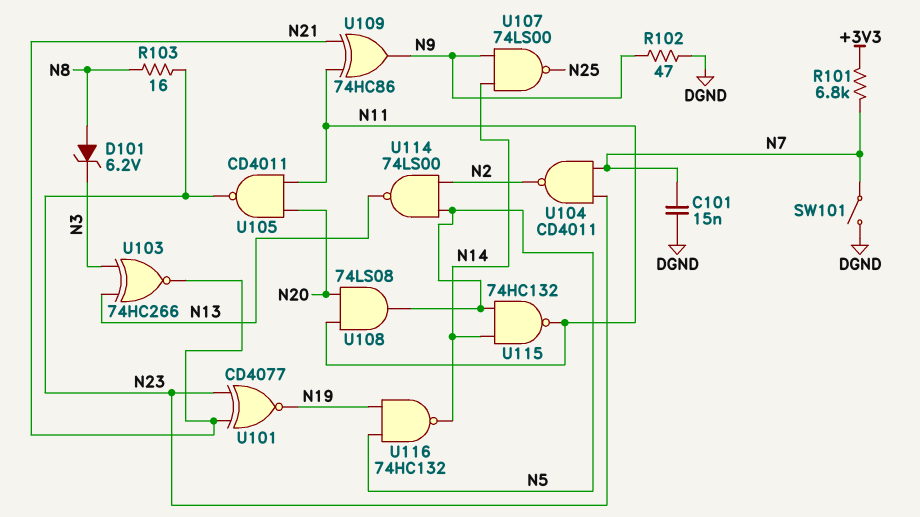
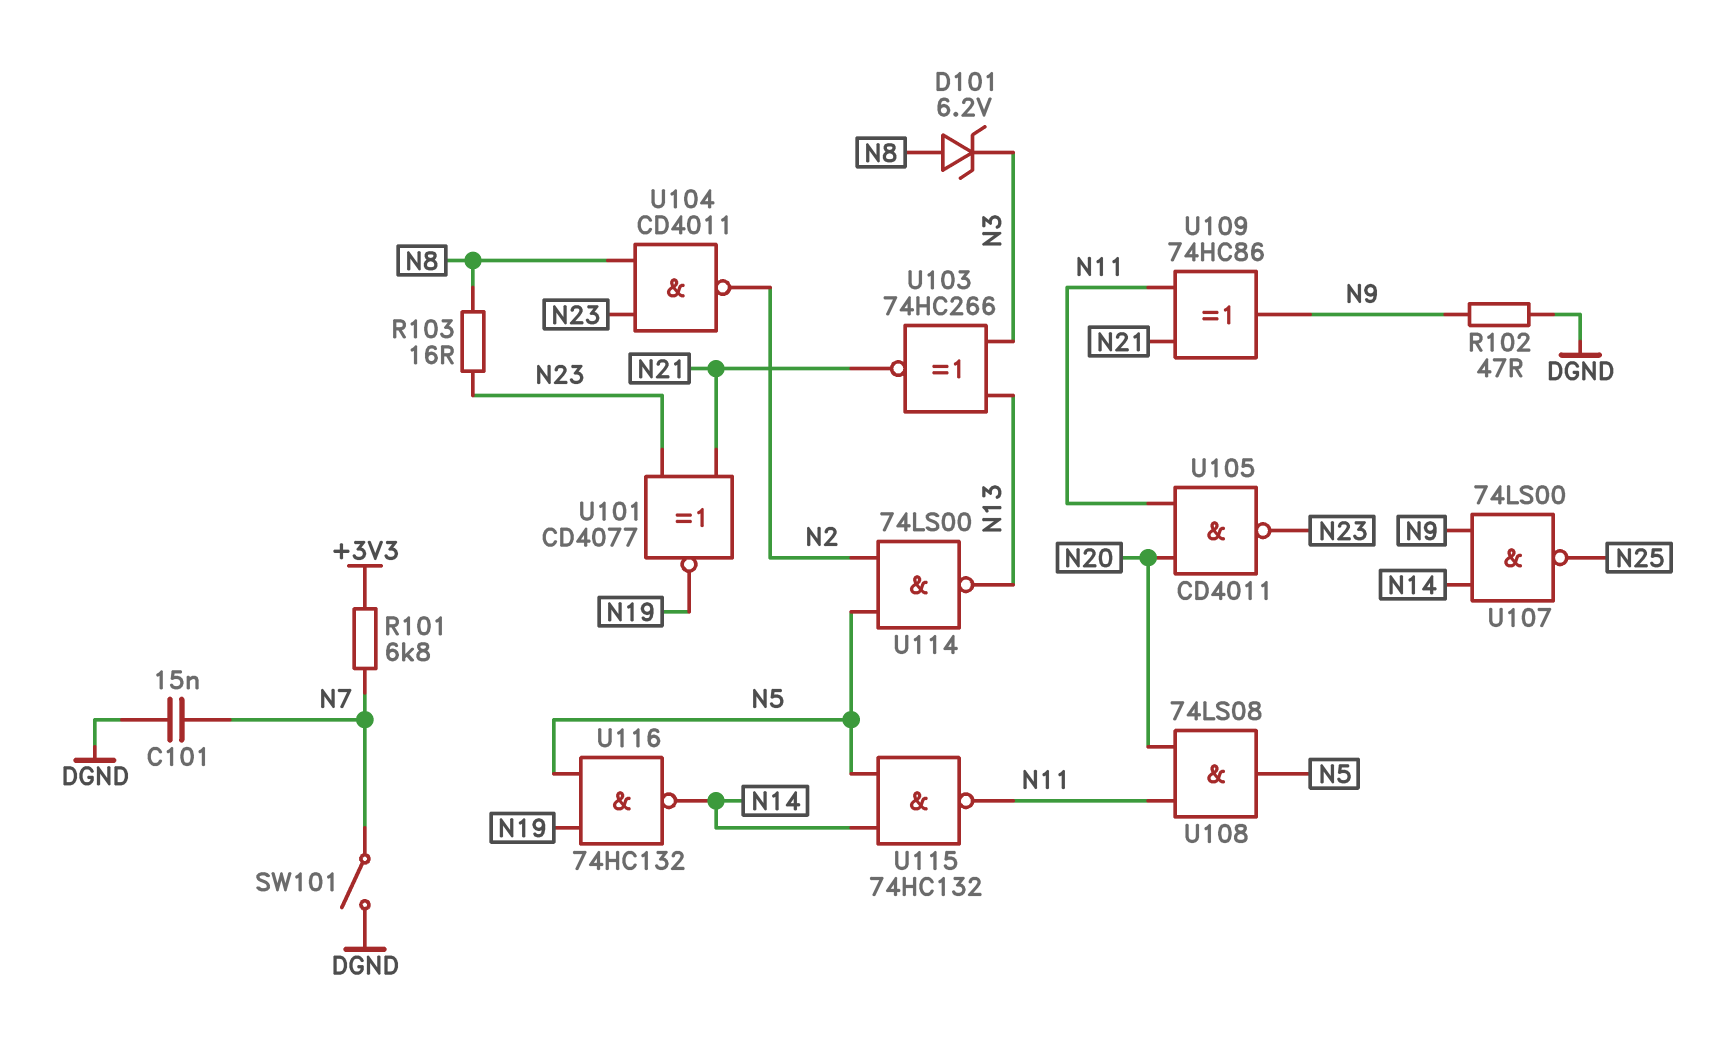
U104: NAND CD4011 (in N7, in N23, out N2) -> NAND CD4011 (in N8, in N23, out N2)

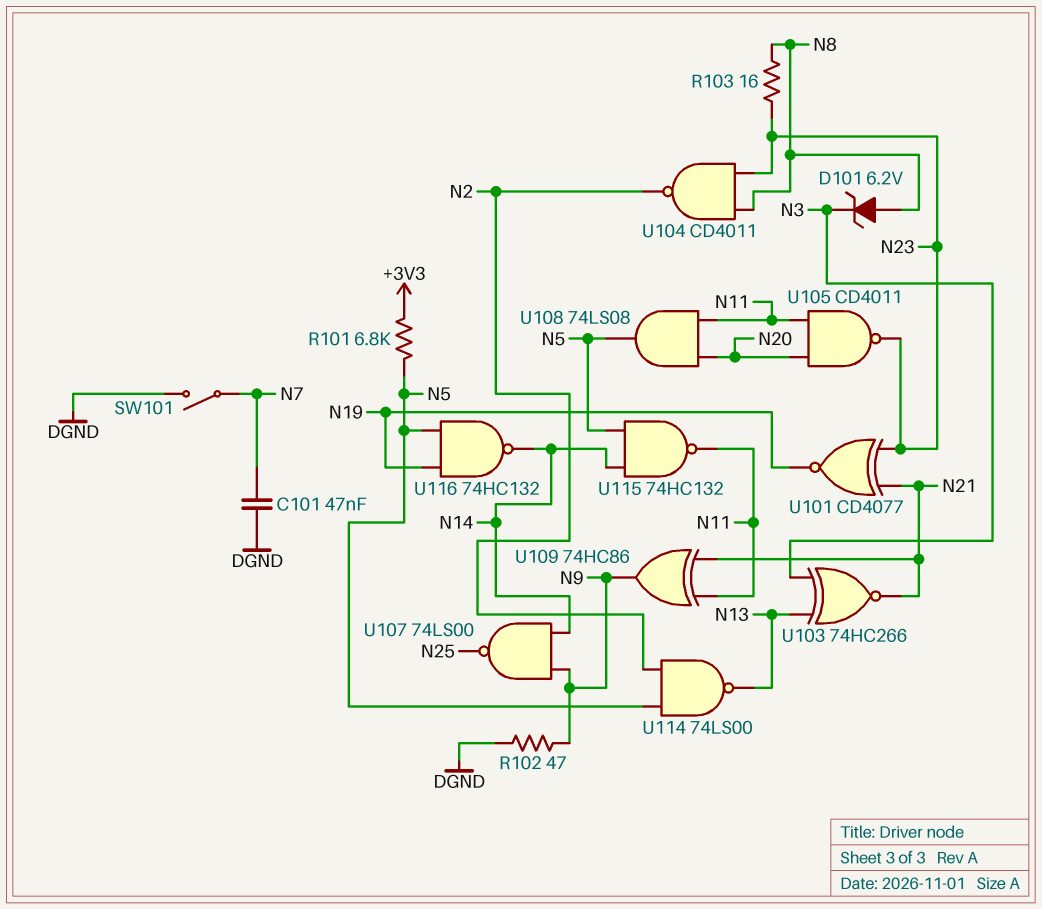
C101: 15nF (DGND, N7) -> 47nF (DGND, N7)
R101: 6.8k (+3V3, N7) -> 6.8k (+3V3, N5)

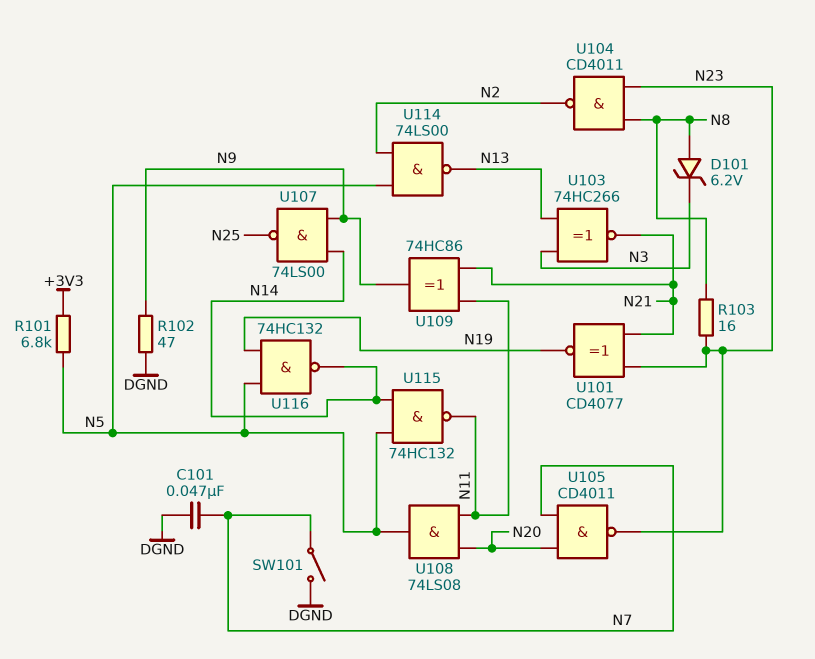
U105: NAND CD4011 (in N11, in N20, out N23) -> NAND CD4011 (in N7, in N20, out N23)

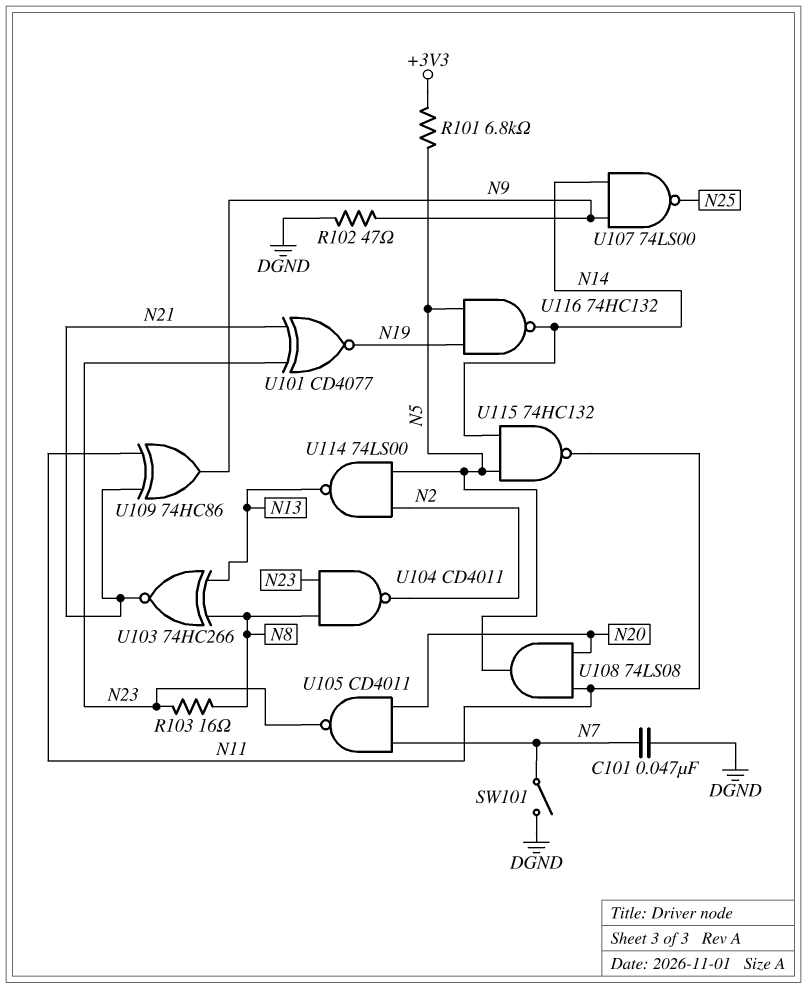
D101: zener 6.2V (A N8, K N3) -> none
U103: XNOR 74HC266 (in N3, in N13, out N21) -> XNOR 74HC266 (in N8, in N13, out N21)

